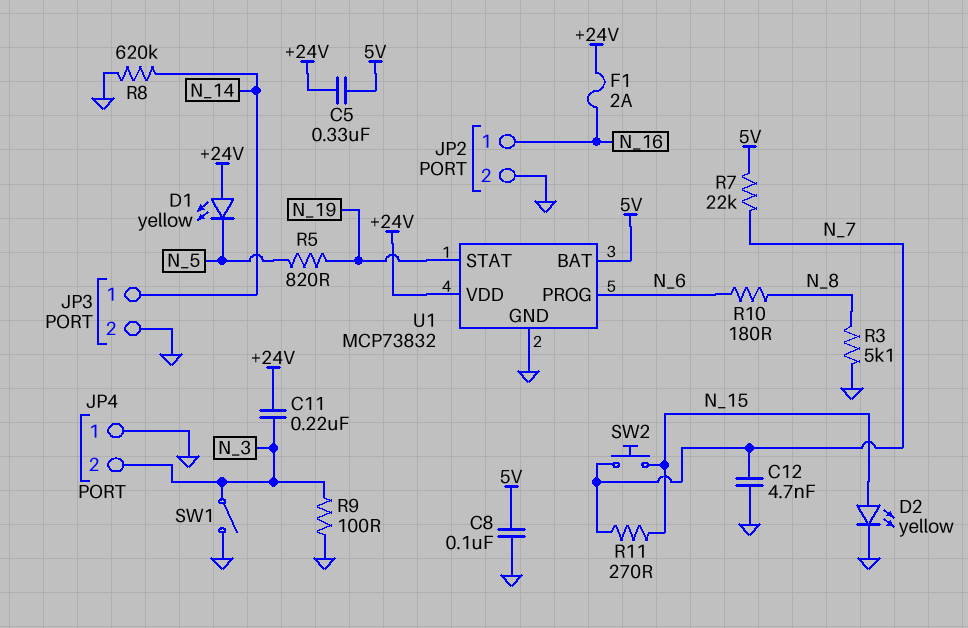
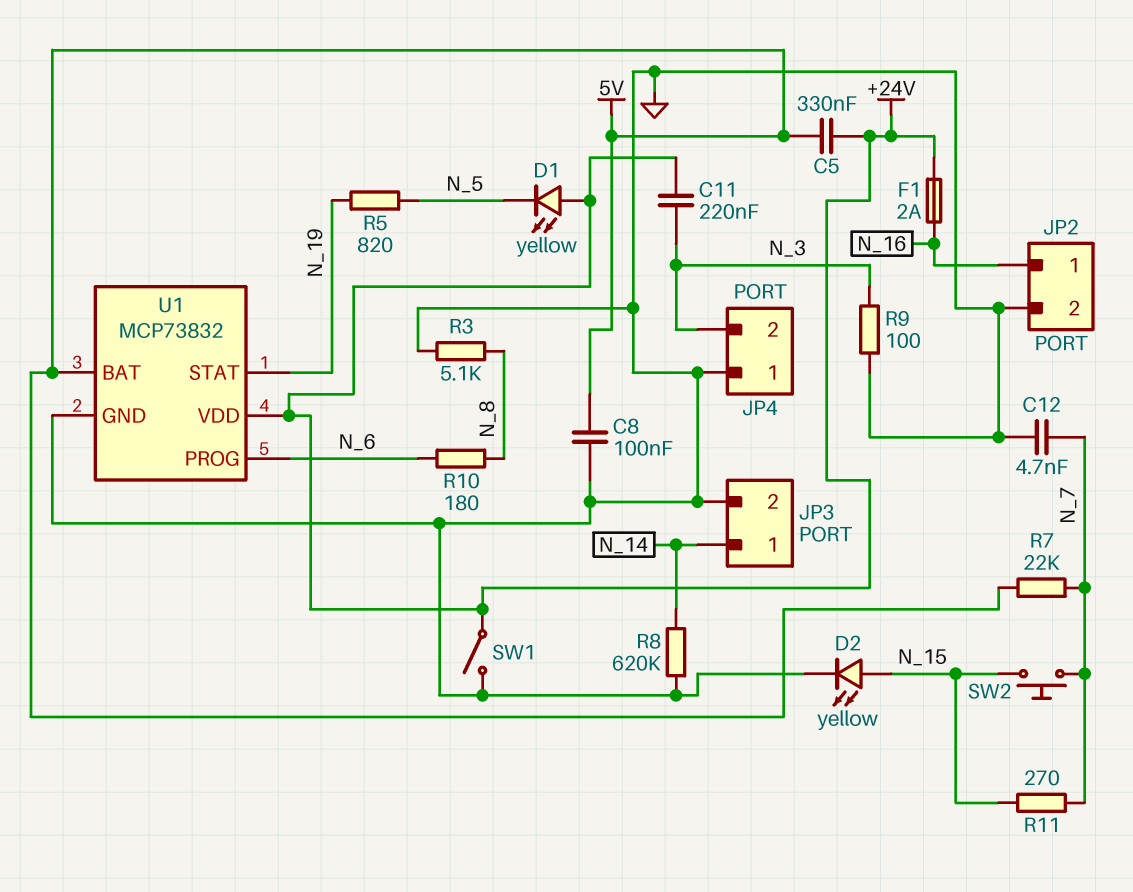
SW1: switch (GND, N_3) -> switch (+24V, GND)

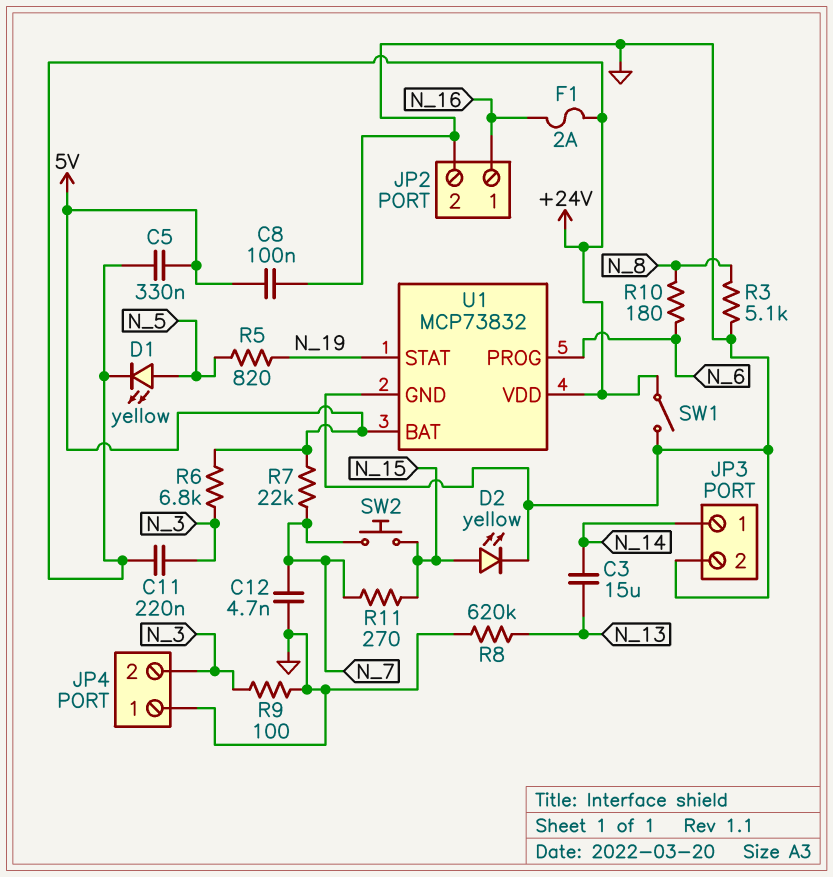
C3: none -> 15uF (N_13, N_14)
D1: LED yellow (A +24V, K N_5) -> LED yellow (A N_5, K +24V)
R6: none -> 6.8k (5V, N_3)
R8: 620k (GND, N_14) -> 620k (GND, N_13)

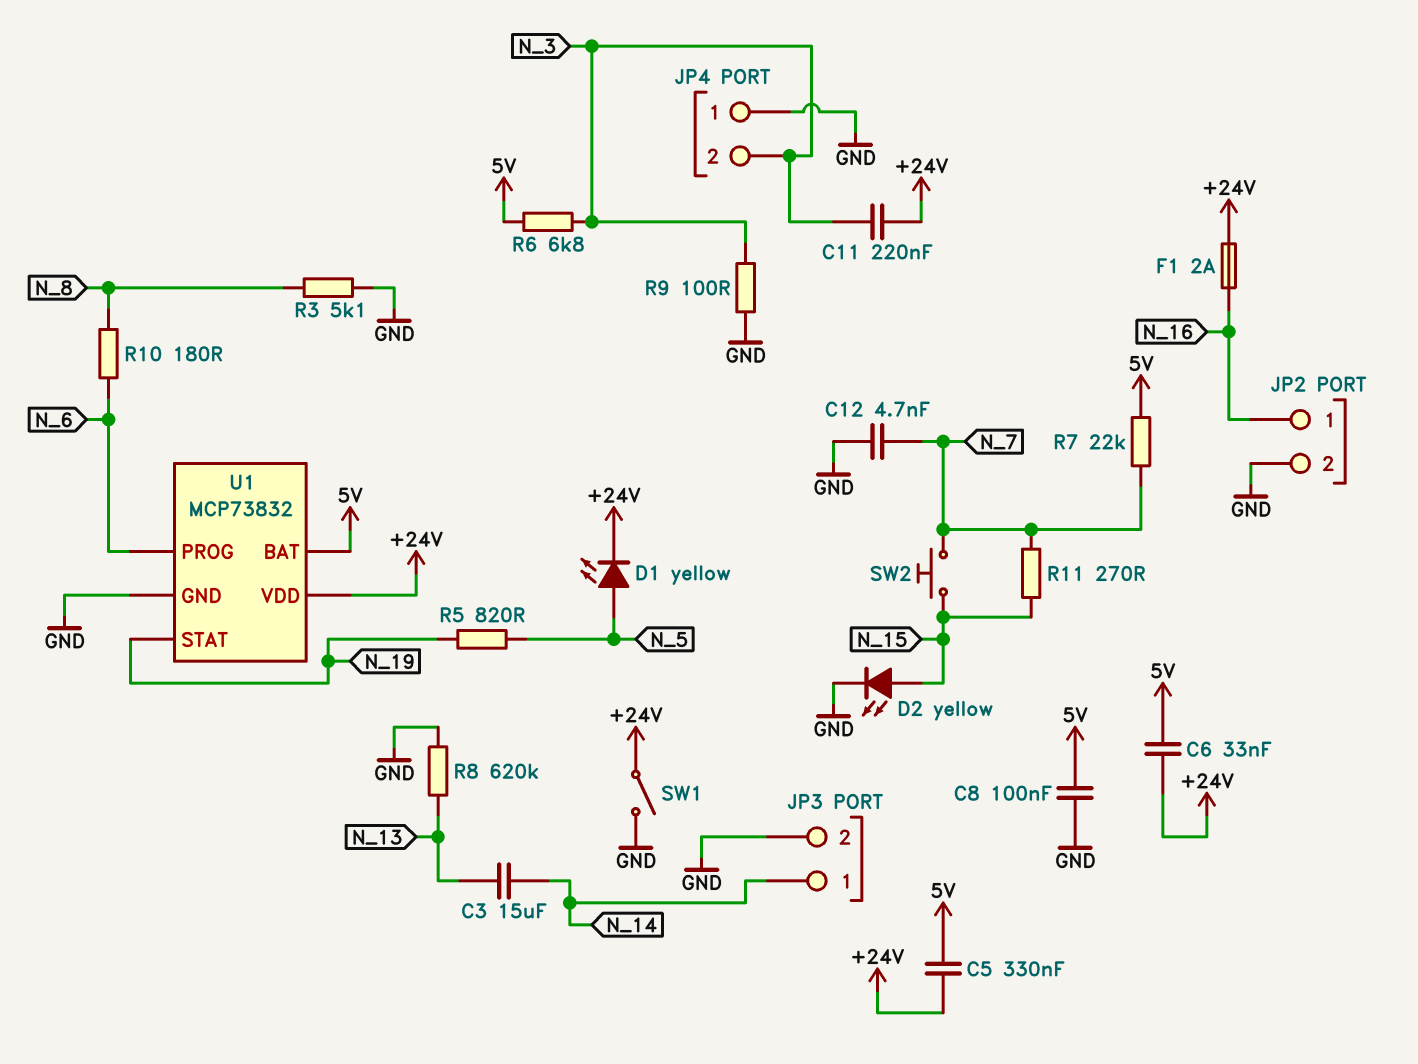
C6: none -> 33nF (+24V, 5V)

